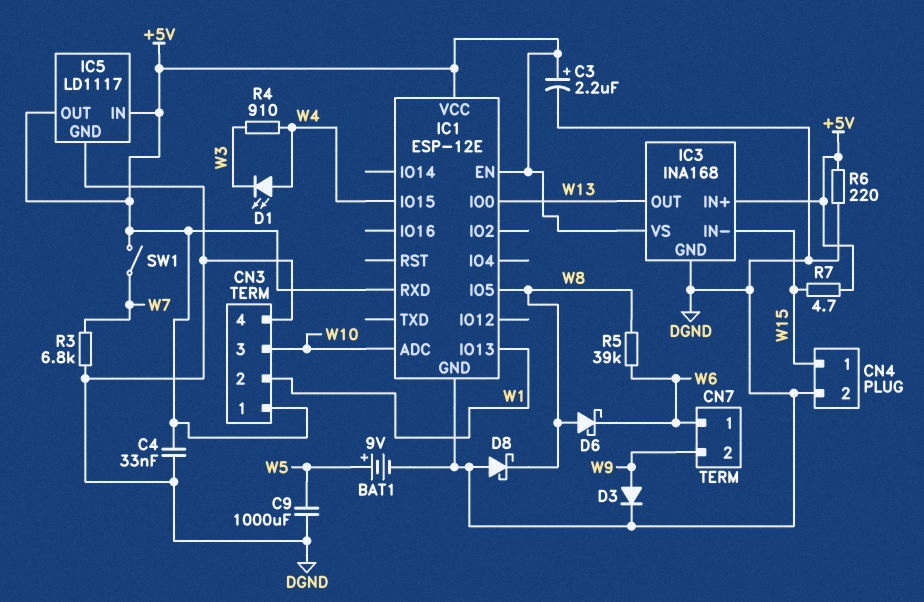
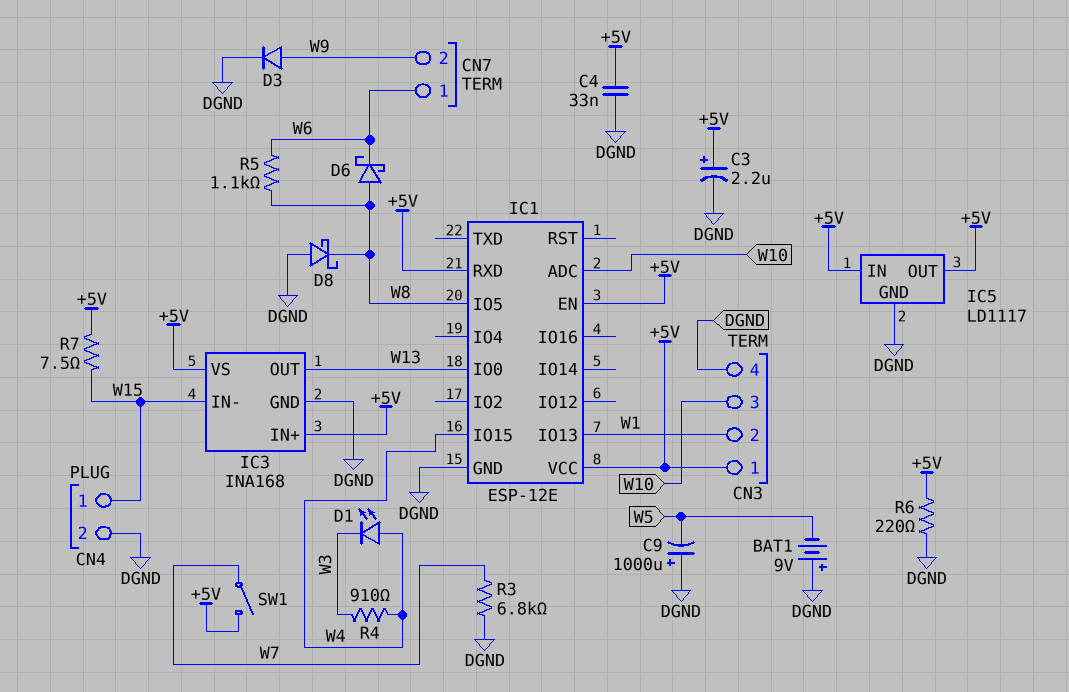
BAT1: 9V (plus W5, minus DGND) -> 9V (plus DGND, minus W5)
C9: 1000uF (DGND, W5) -> 1000uF (plus DGND, minus W5)
R5: 39k (W6, W8) -> 1.1k (W6, W8)
R7: 4.7 (+5V, W15) -> 7.5 (+5V, W15)

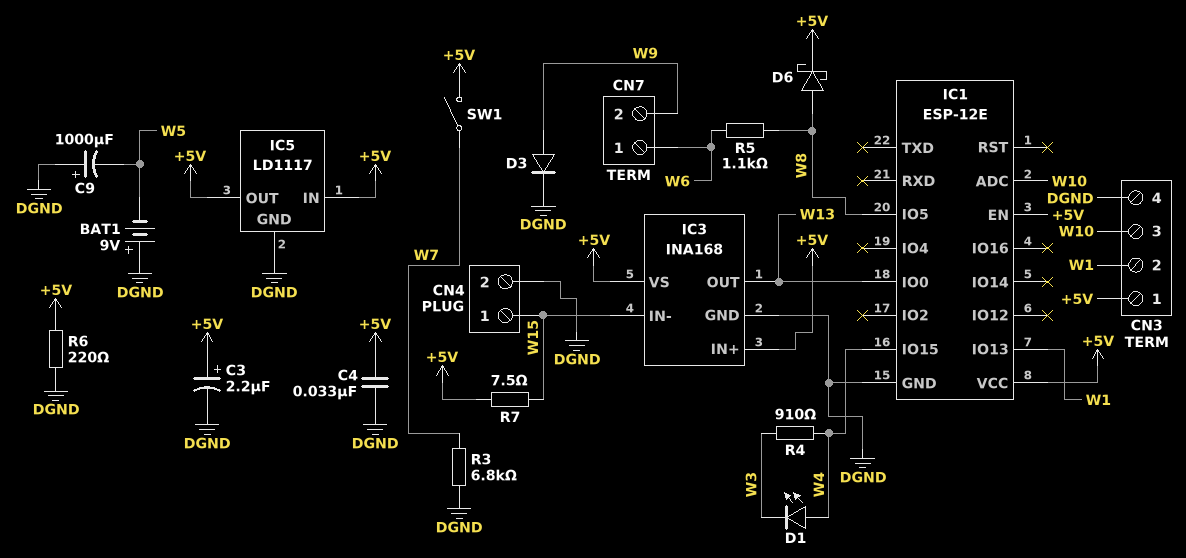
D6: schottky (A W8, K W6) -> schottky (A W8, K +5V)
D8: schottky (A DGND, K W8) -> none
IC1 pin RXD: +5V -> none

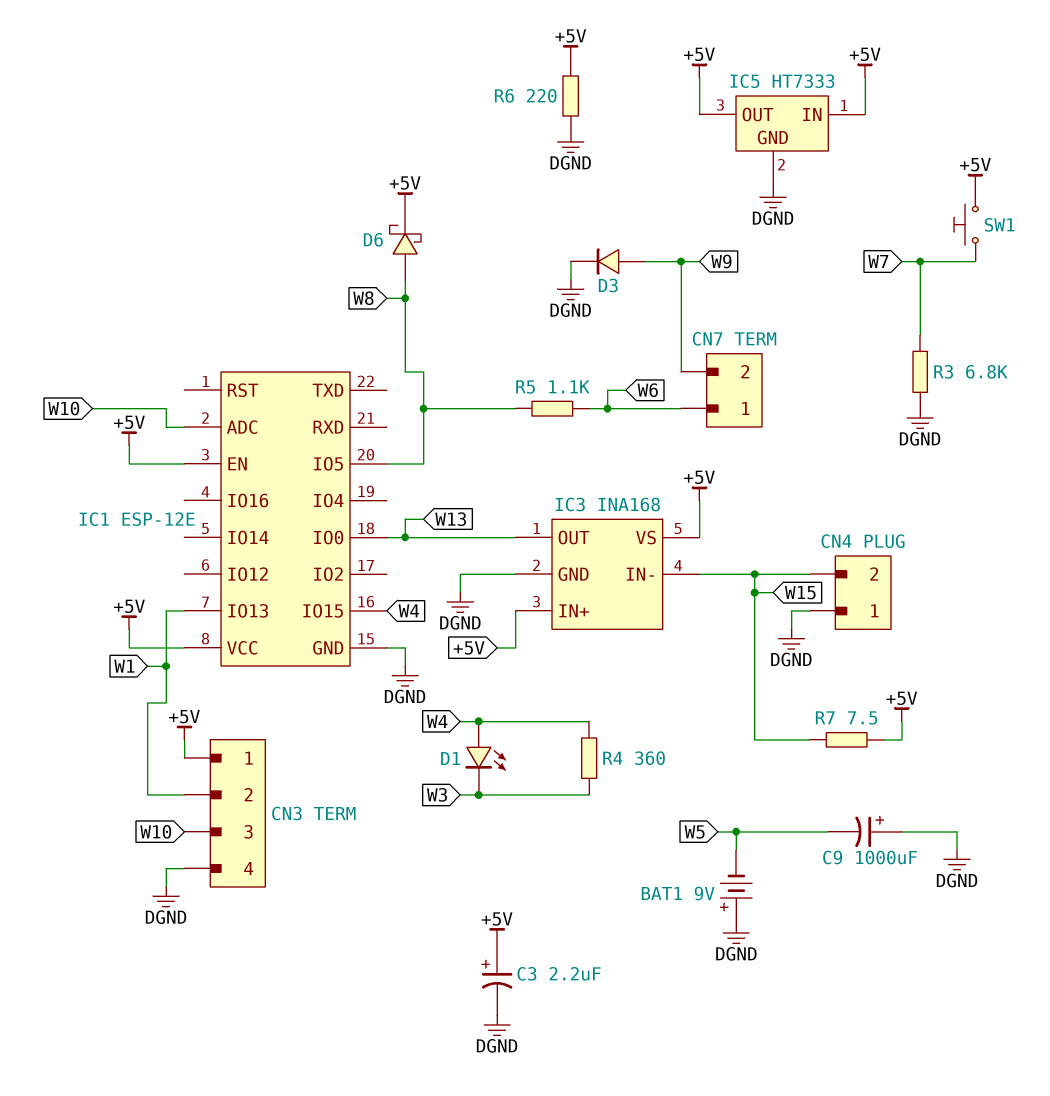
C4: 33nF (+5V, DGND) -> none
CN4 pin 1: W15 -> DGND
CN4 pin 2: DGND -> W15
IC5: LD1117 -> HT7333
R4: 910 (W3, W4) -> 360 (W3, W4)
SW1: switch (+5V, W7) -> button (+5V, W7)

